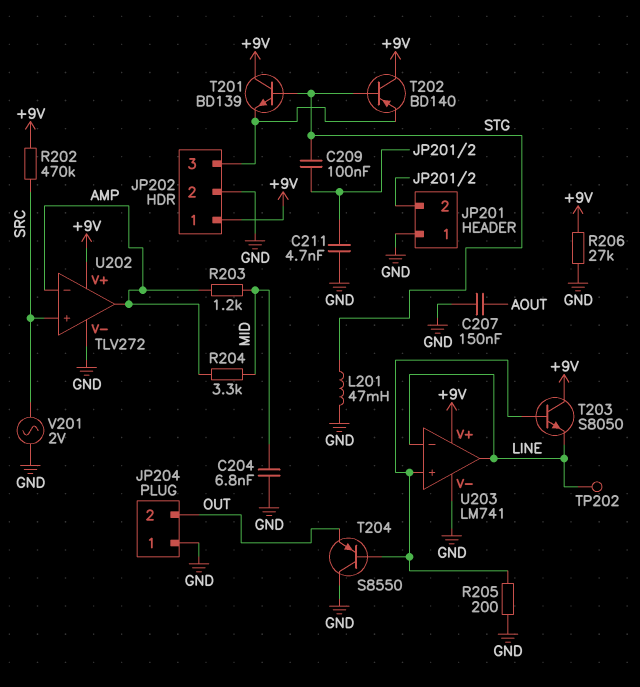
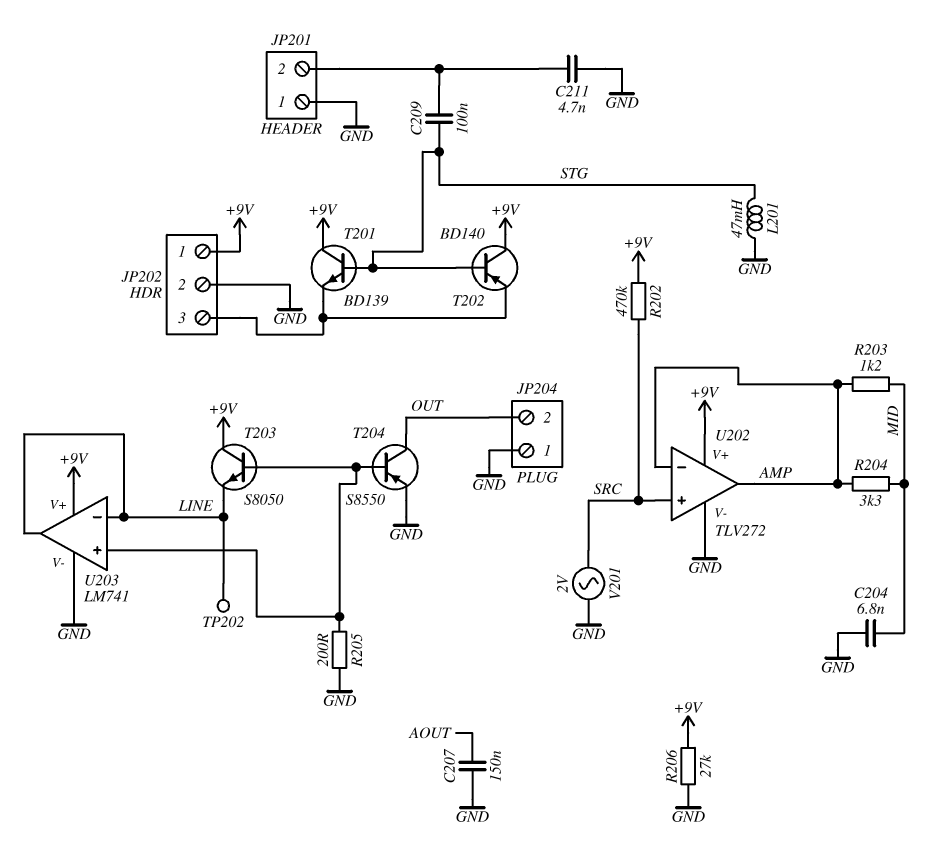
T204: PNP S8550 (B U203/in+, C GND, E OUT) -> PNP S8550 (B U203/in+, C OUT, E GND)

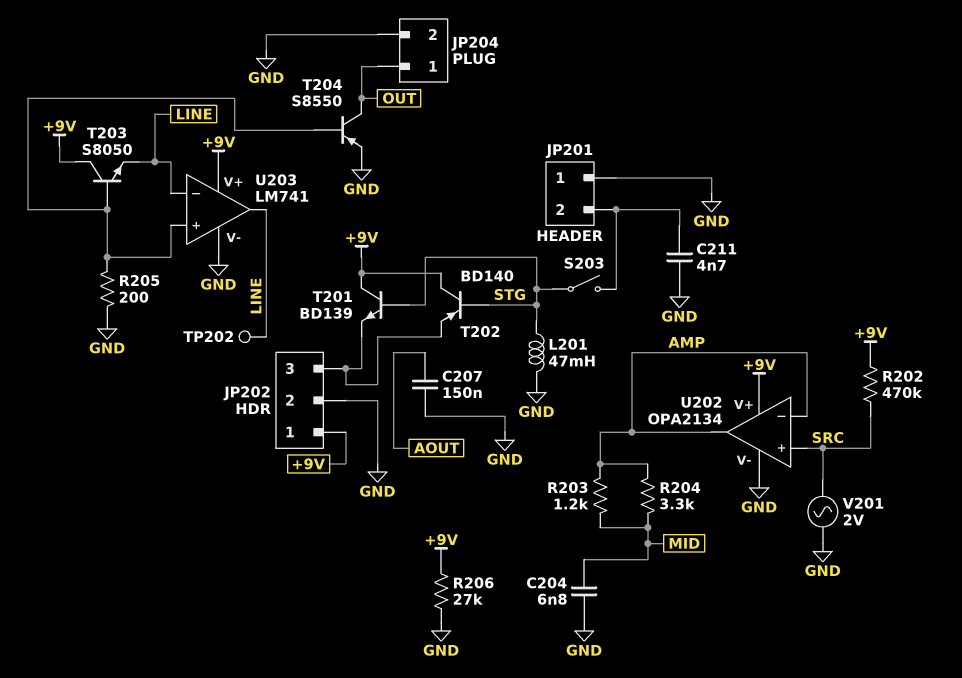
C209: 100nF (JP201/2, STG) -> none
JP204 pin 1: GND -> OUT
JP204 pin 2: OUT -> GND
S203: none -> switch (JP201/2, STG)
U202: TLV272 -> OPA2134

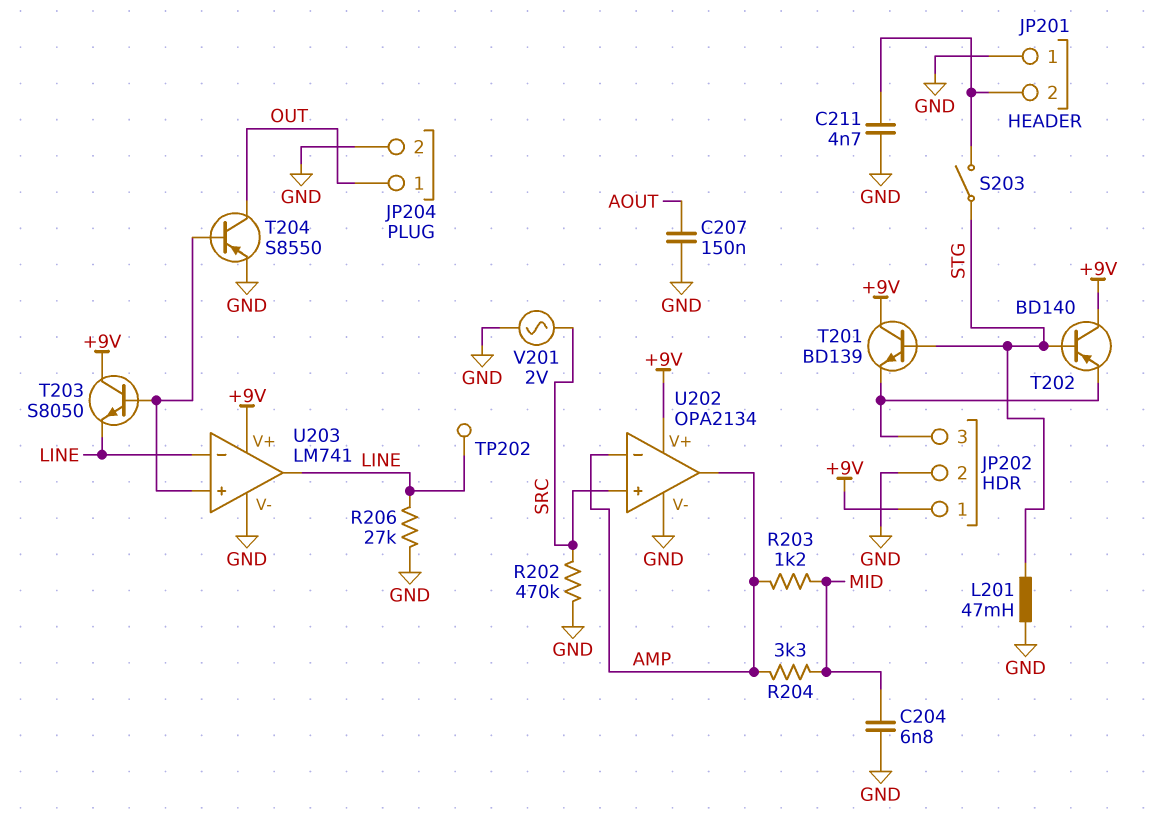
R202: 470k (+9V, SRC) -> 470k (GND, SRC)
R205: 200 (GND, U203/in+) -> none
R206: 27k (+9V, GND) -> 27k (GND, LINE)

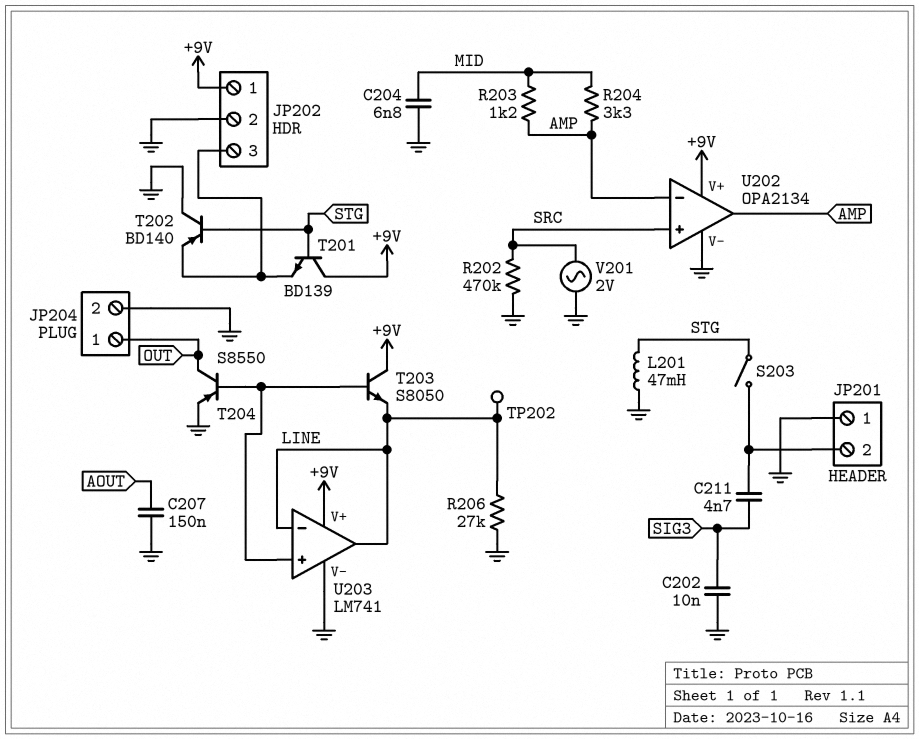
C202: none -> 10nF (GND, SIG3)
C211: 4.7nF (GND, JP201/2) -> 4.7nF (JP201/2, SIG3)
T202: PNP BD140 (B STG, C +9V, E JP202/3) -> PNP BD140 (B STG, C GND, E JP202/3)

